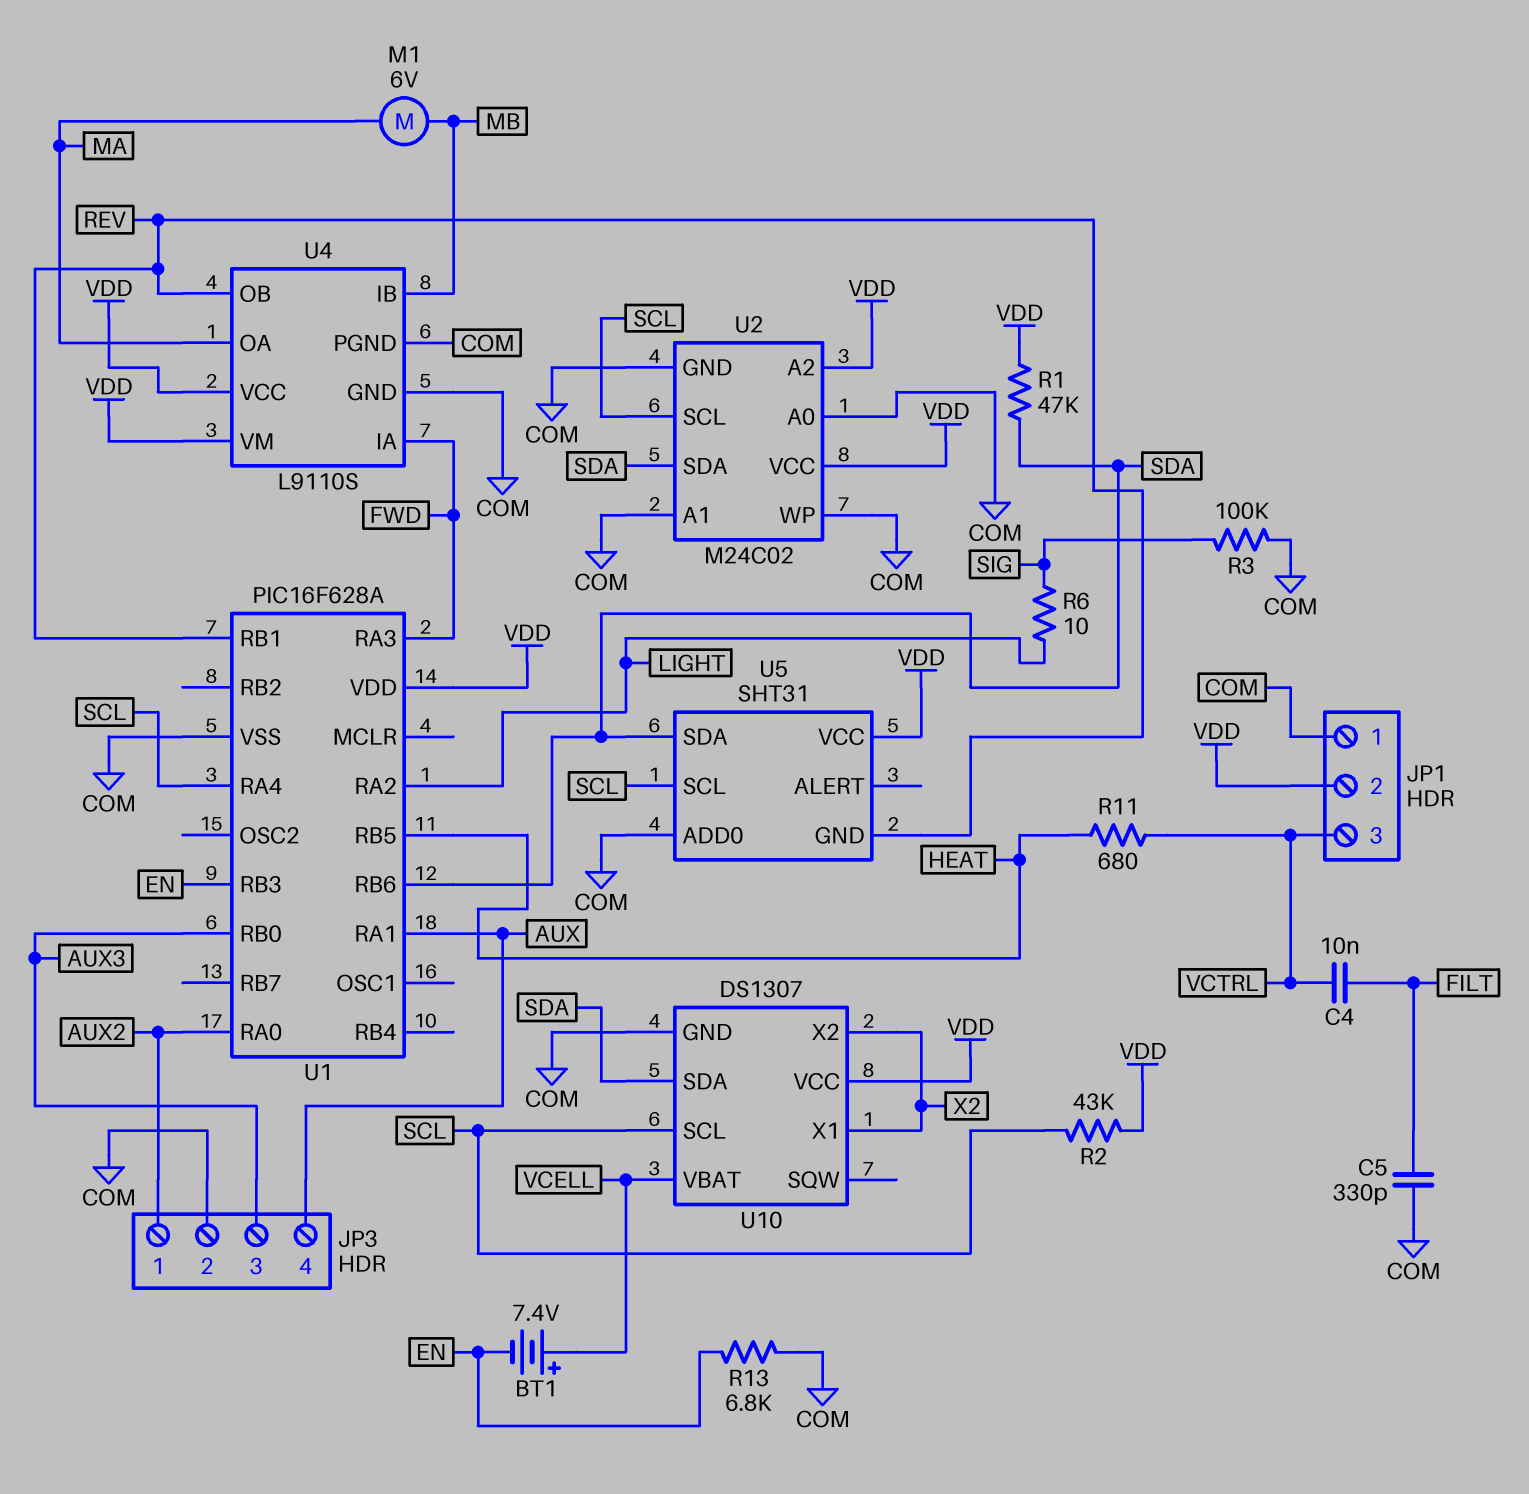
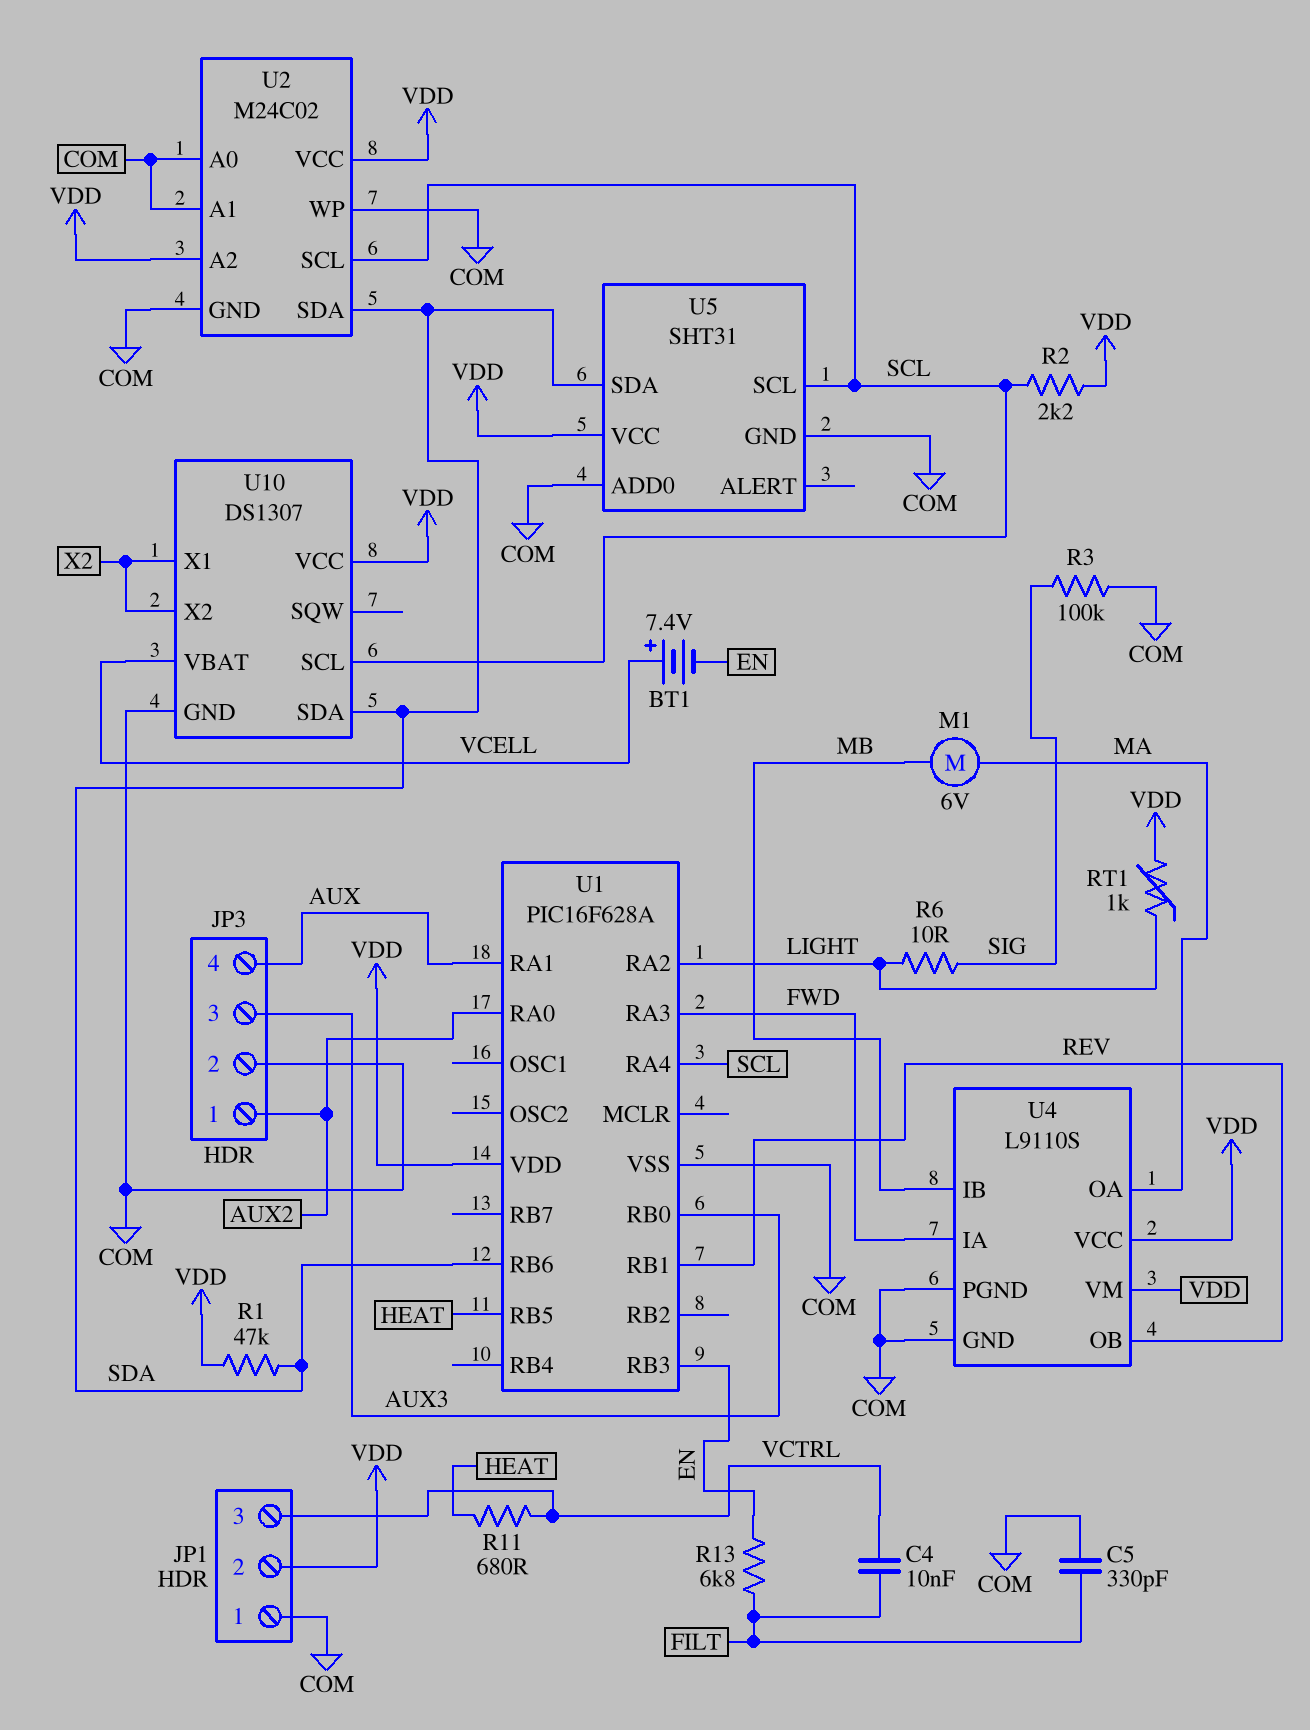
R2: 43k (SCL, VDD) -> 2.2k (SCL, VDD)
R13: 6.8k (COM, EN) -> 6.8k (EN, FILT)
RT1: none -> 1k (LIGHT, VDD)
U5 pin GND: REV -> COM

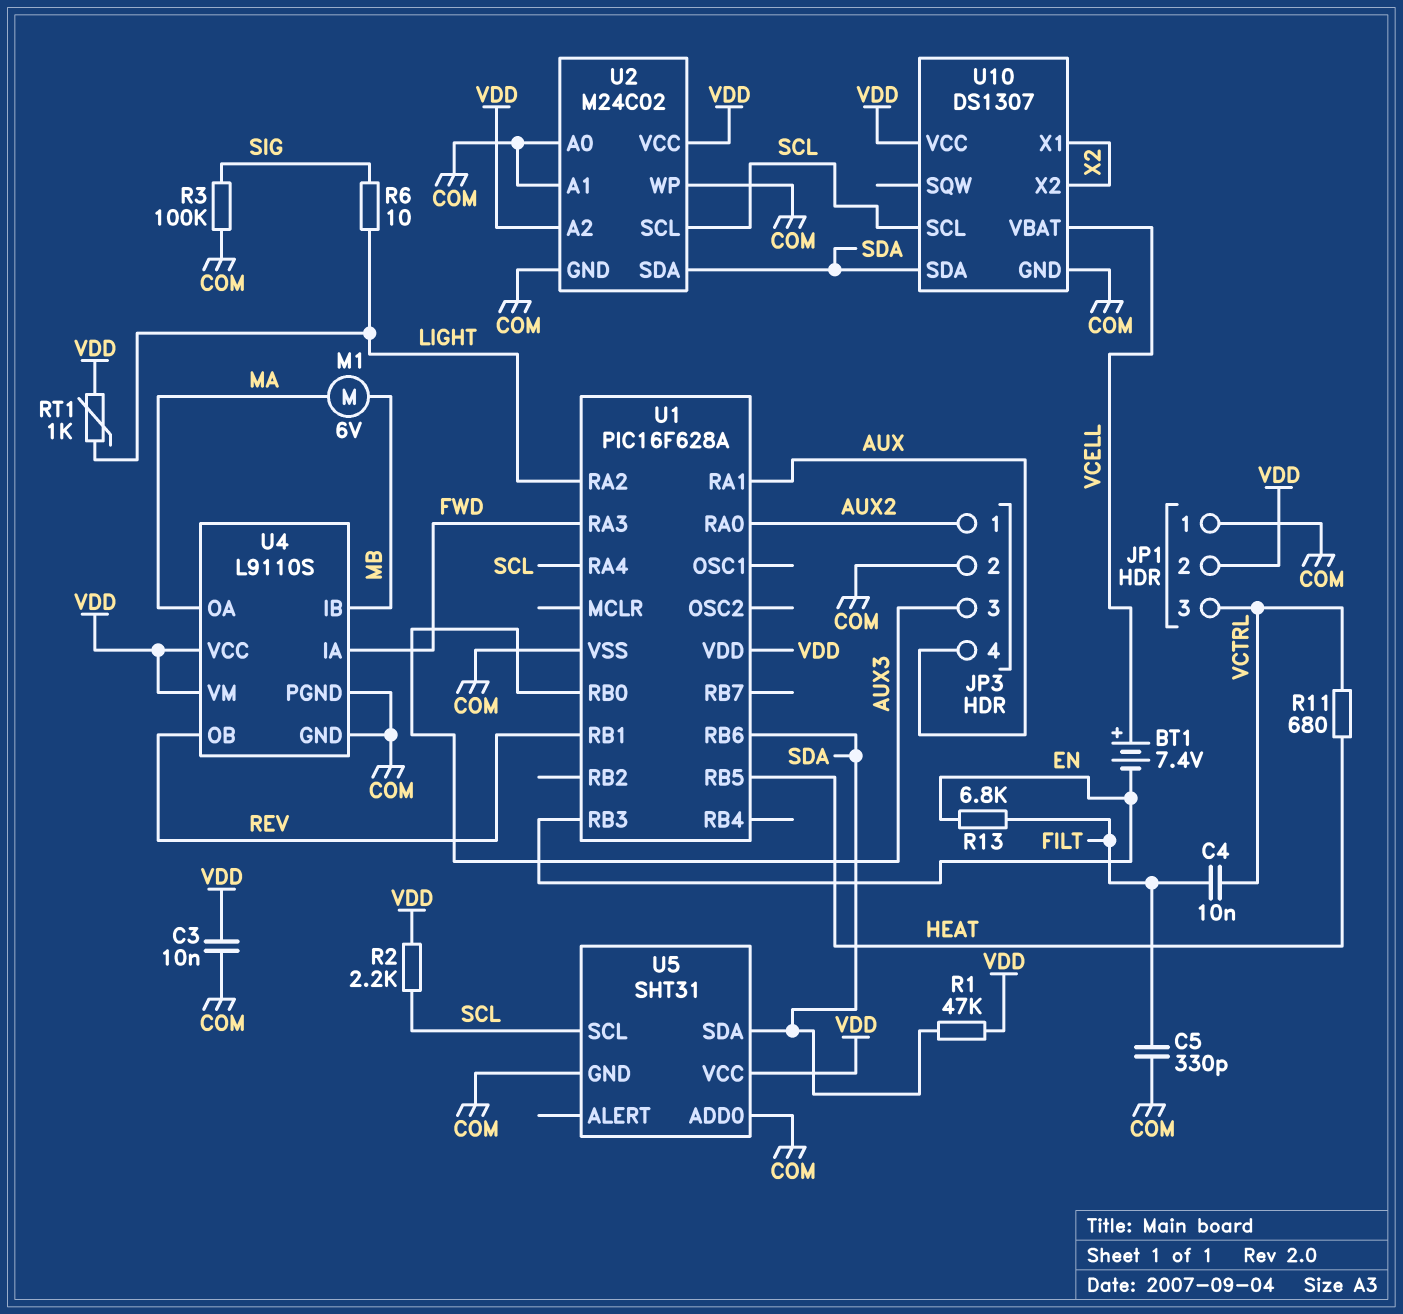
C3: none -> 10nF (COM, VDD)

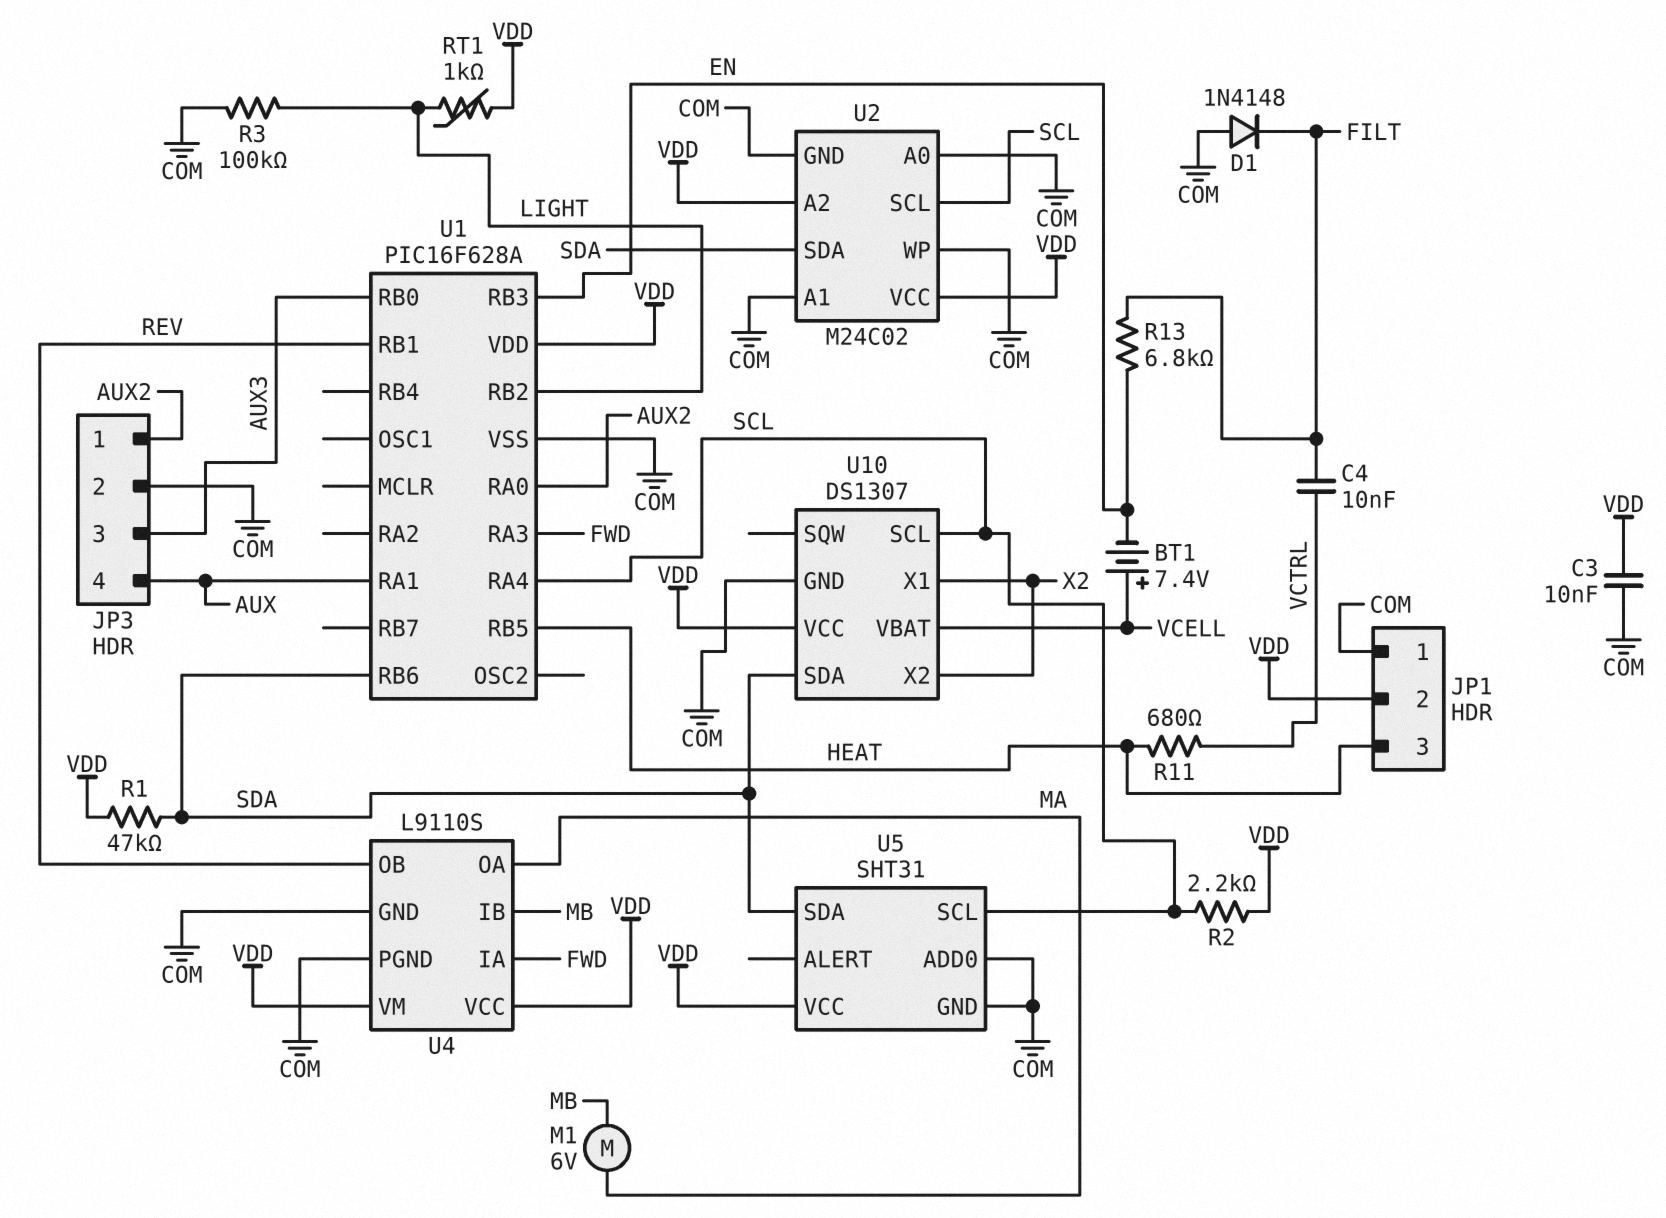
C5: 330pF (COM, FILT) -> none
D1: none -> diode 1N4148 (A COM, K FILT)
JP1 pin 3: VCTRL -> HEAT
R3: 100k (COM, SIG) -> 100k (COM, LIGHT)
R6: 10 (LIGHT, SIG) -> none
U1 pin RA2: LIGHT -> none
U1 pin RB2: none -> LIGHT

